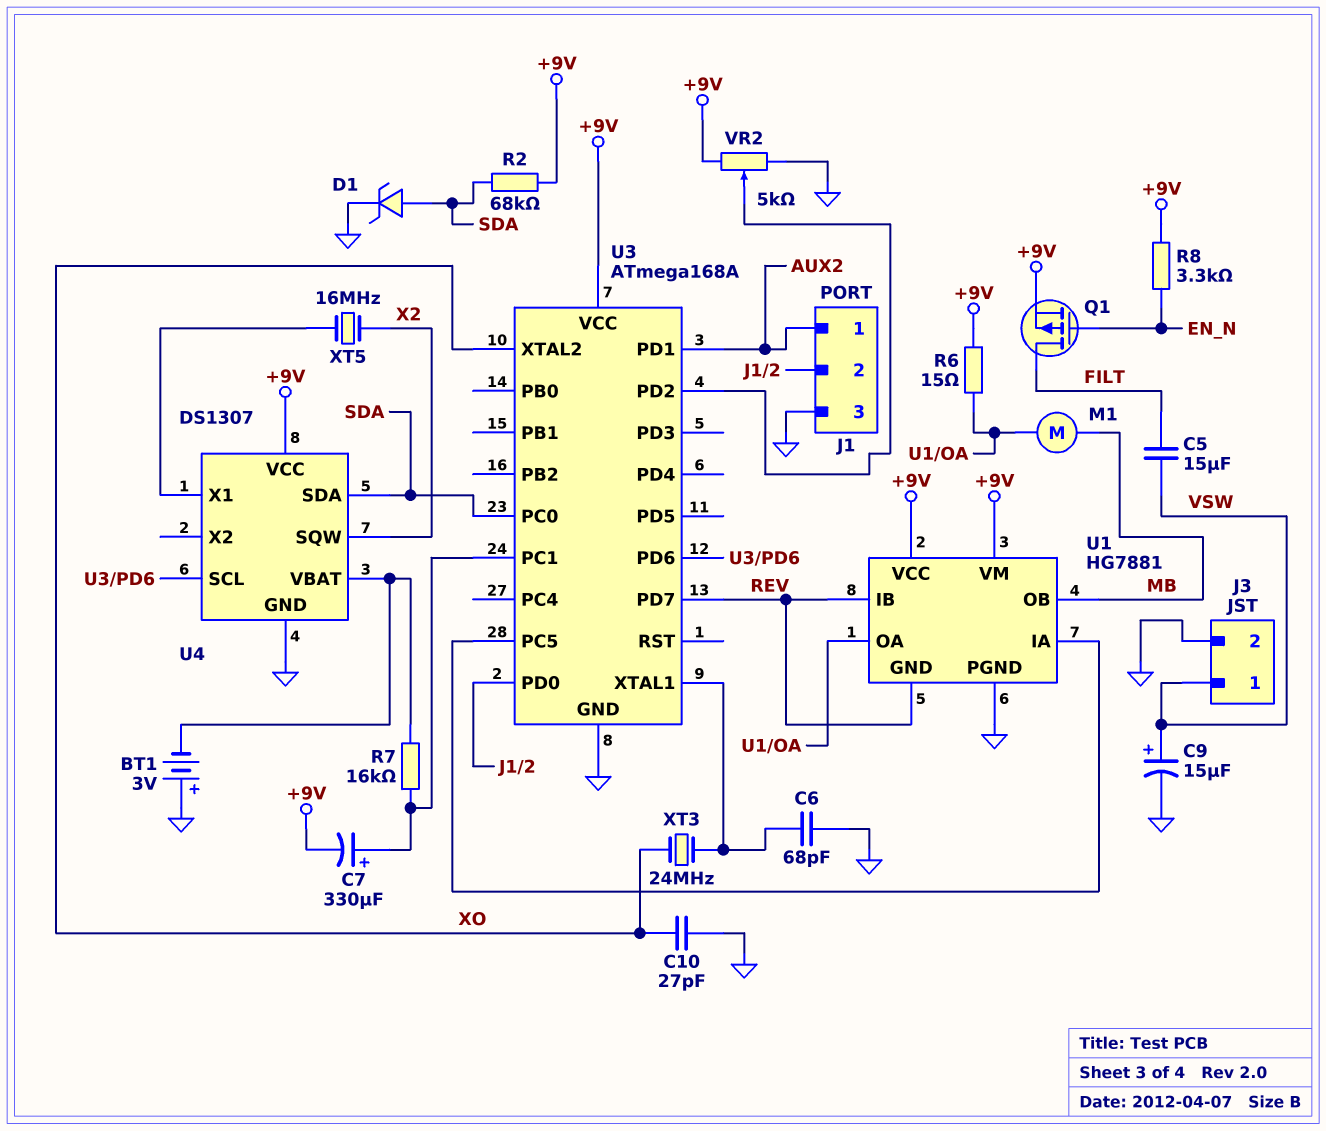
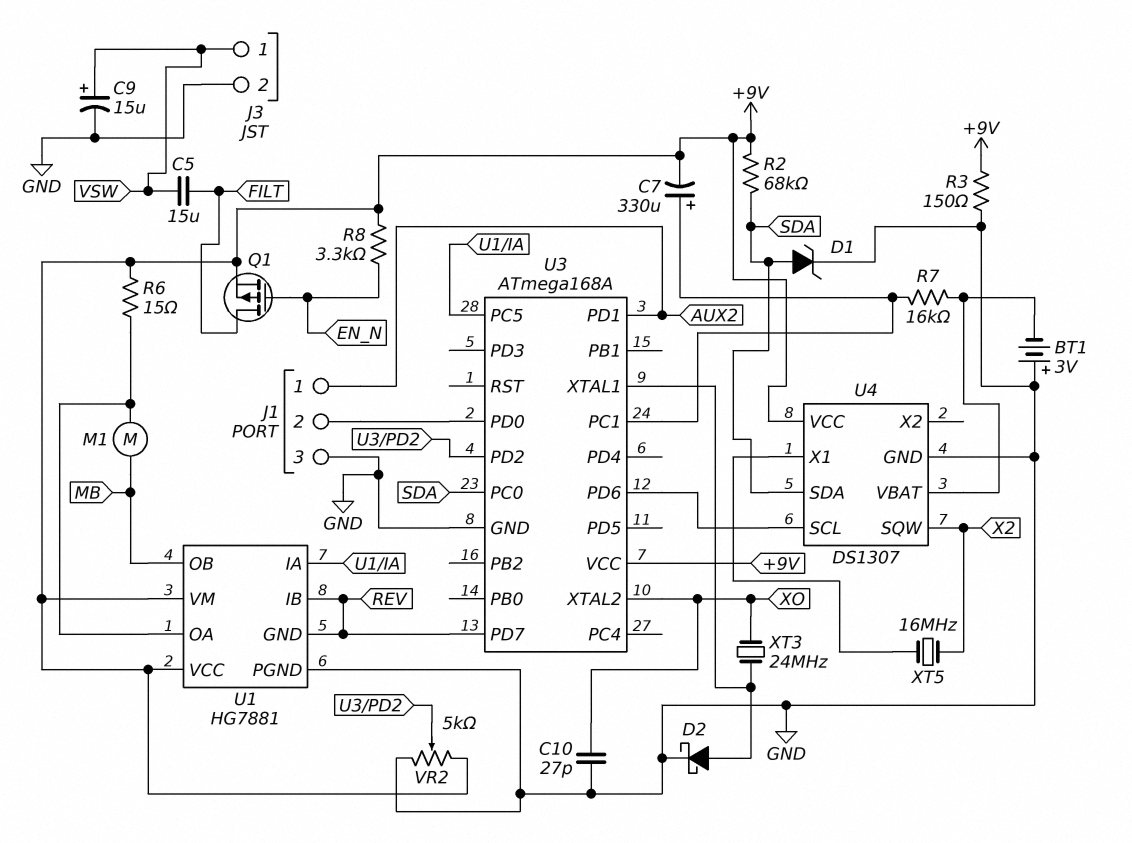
C6: 68pF (GND, U3/XTAL1) -> none
D2: none -> schottky (A U3/XTAL1, K GND)
R3: none -> 150 (+9V, GND)

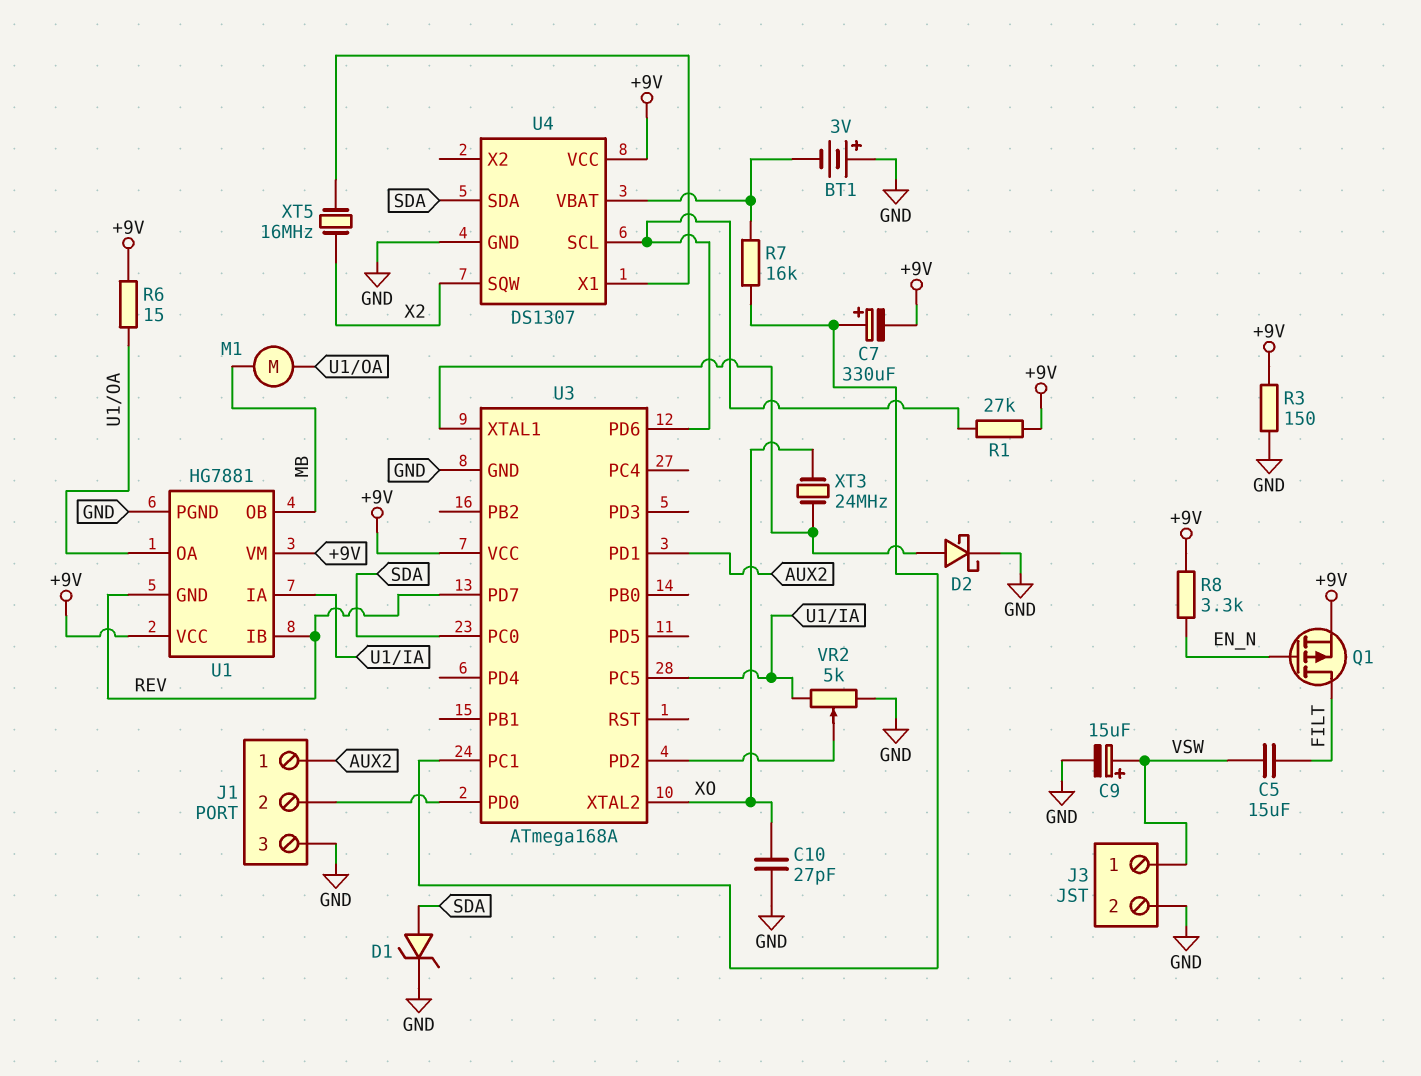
R1: none -> 27k (+9V, U3/PD6)
R2: 68k (+9V, SDA) -> none
VR2: 5k (+9V, GND, wiper U3/PD2) -> 5k (GND, U1/IA, wiper U3/PD2)

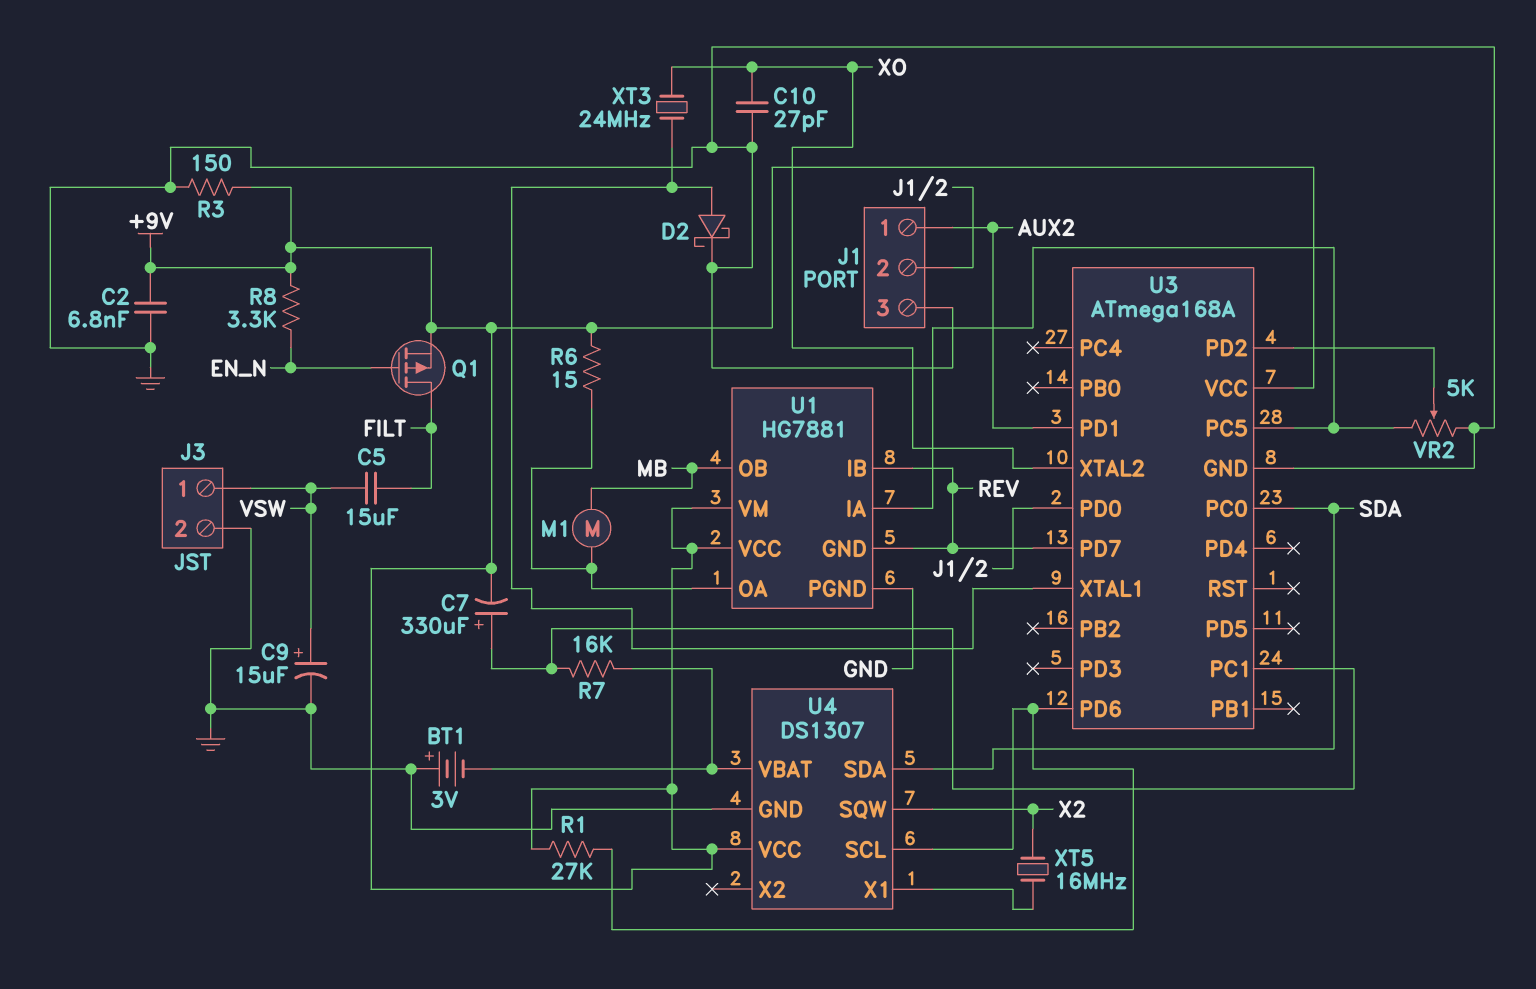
C2: none -> 6.8nF (+9V, GND)
D1: zener (A SDA, K GND) -> none

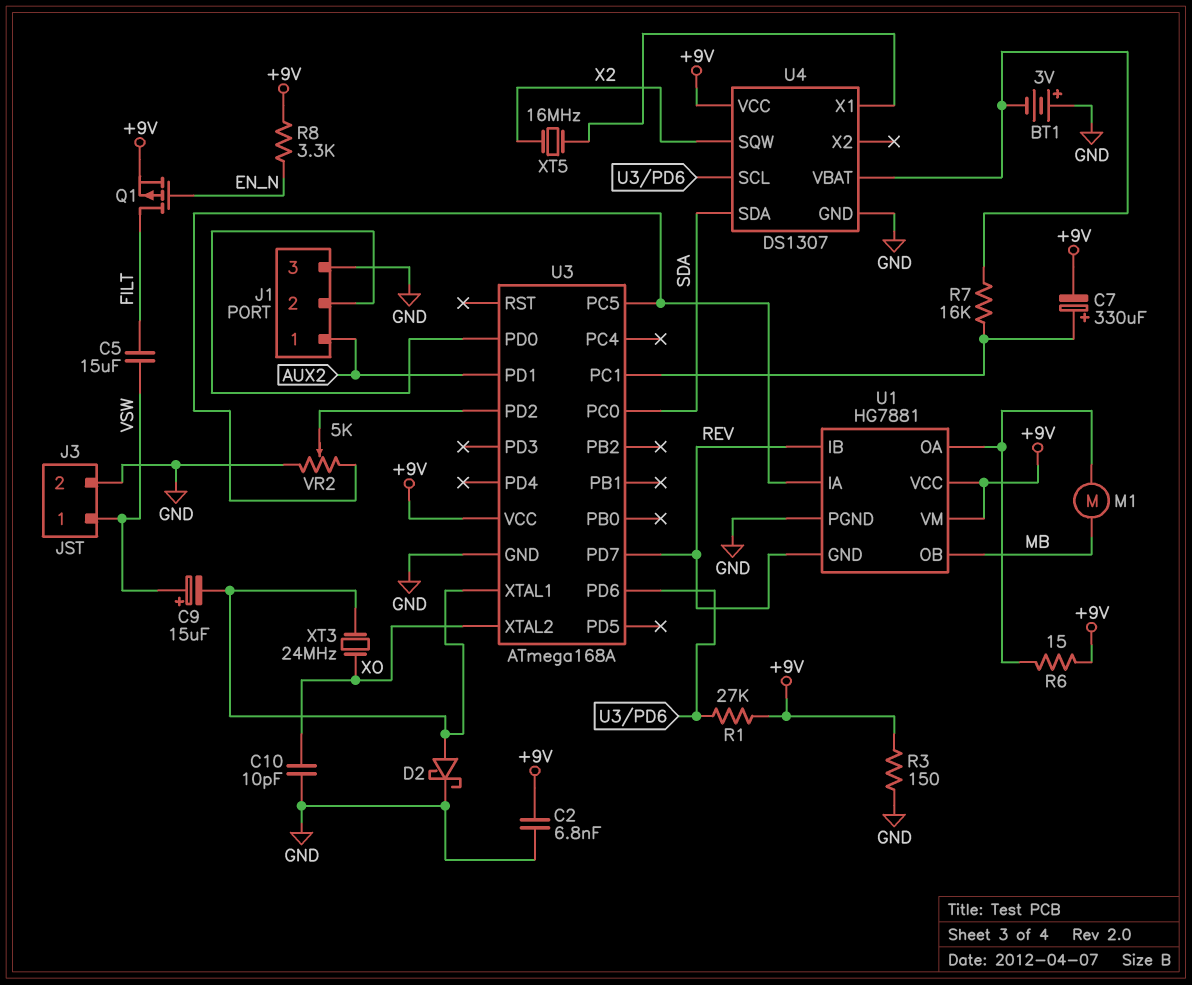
C9: 15uF (plus VSW, minus GND) -> 15uF (plus VSW, minus U3/XTAL1)
C10: 27pF (GND, XO) -> 10pF (GND, XO)

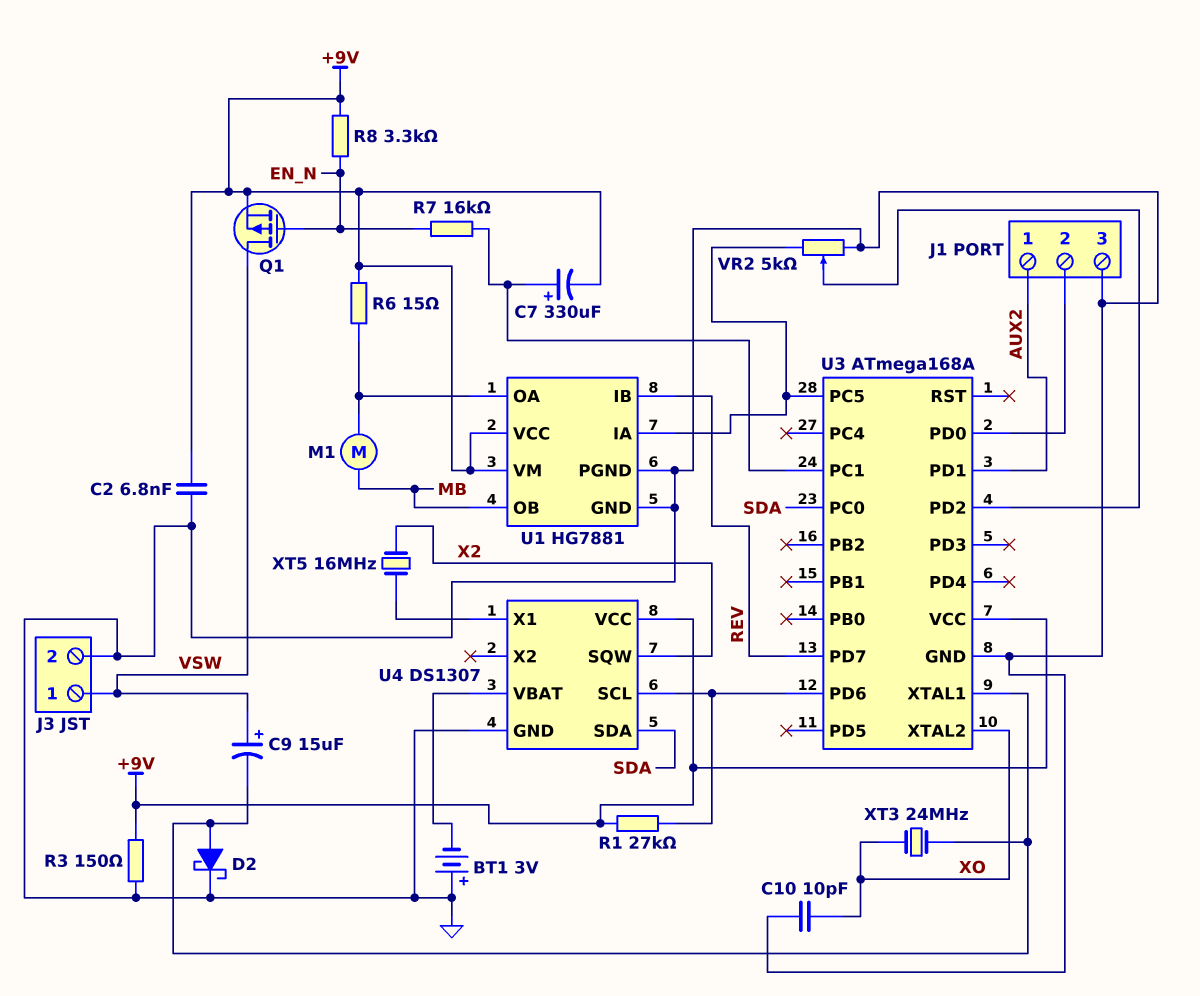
C5: 15uF (FILT, VSW) -> none
Q1: PMOS (G EN_N, D FILT, S +9V) -> PMOS (G EN_N, D VSW, S +9V)
R7: 16k (U3/PC1, U4/VBAT) -> 16k (EN_N, U3/PC1)
U1 pin GND: REV -> GND

